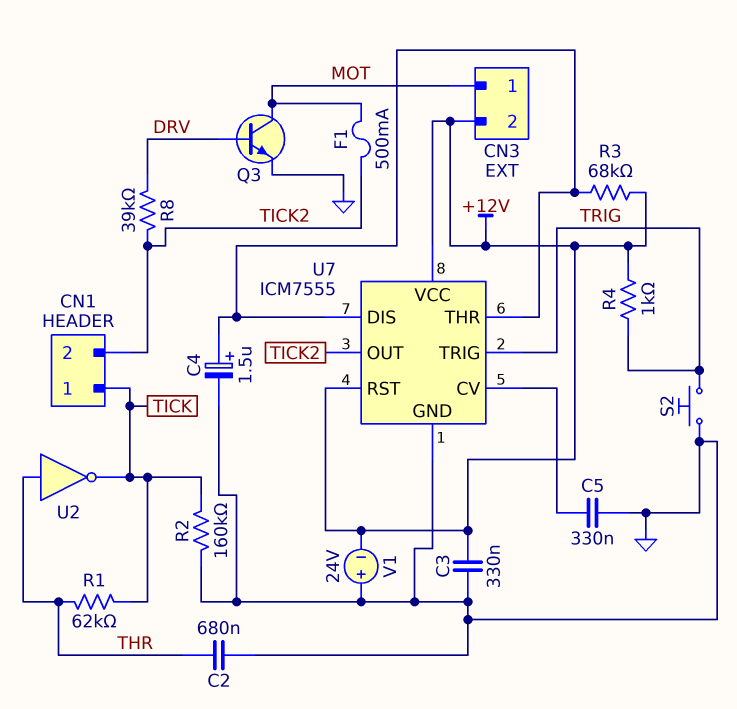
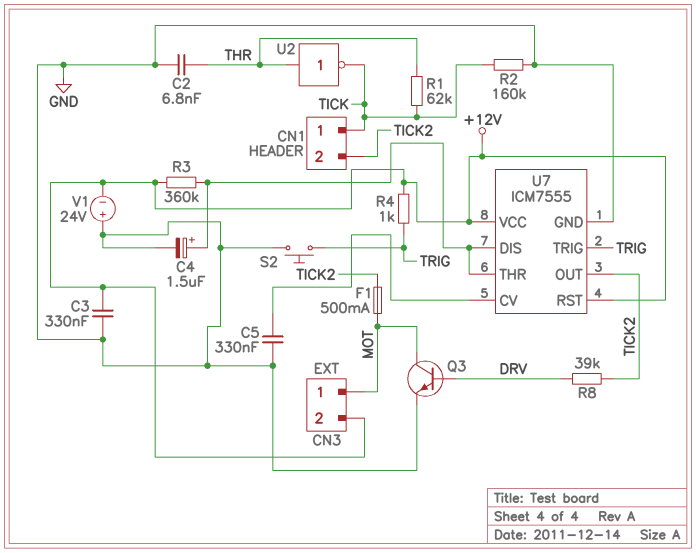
C2: 680nF (GND, THR) -> 6.8nF (GND, THR)
R3: 68k (+12V, U7/DIS) -> 360k (+12V, U7/DIS)

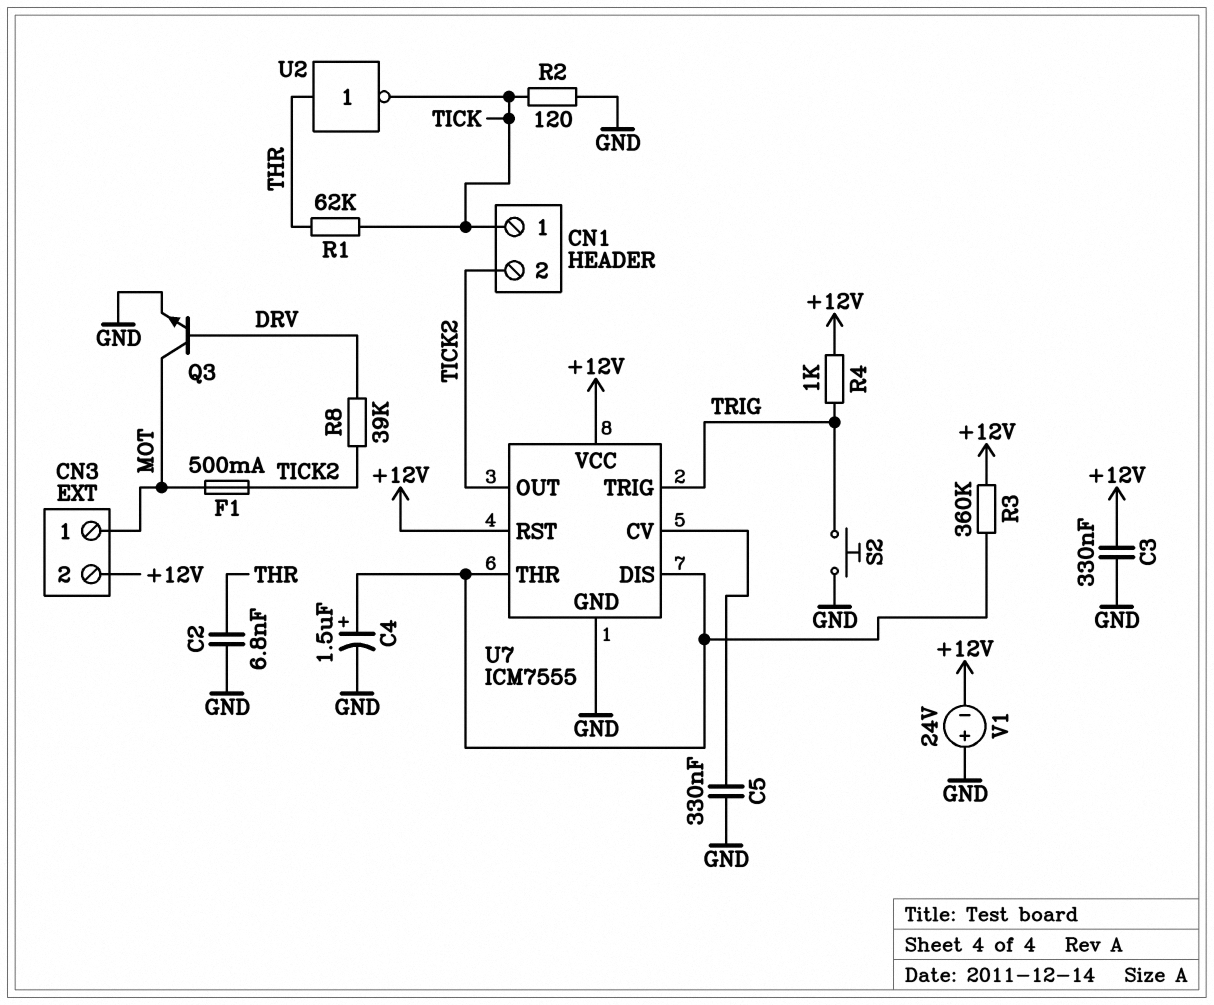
R2: 160k (GND, TICK) -> 120 (GND, TICK)

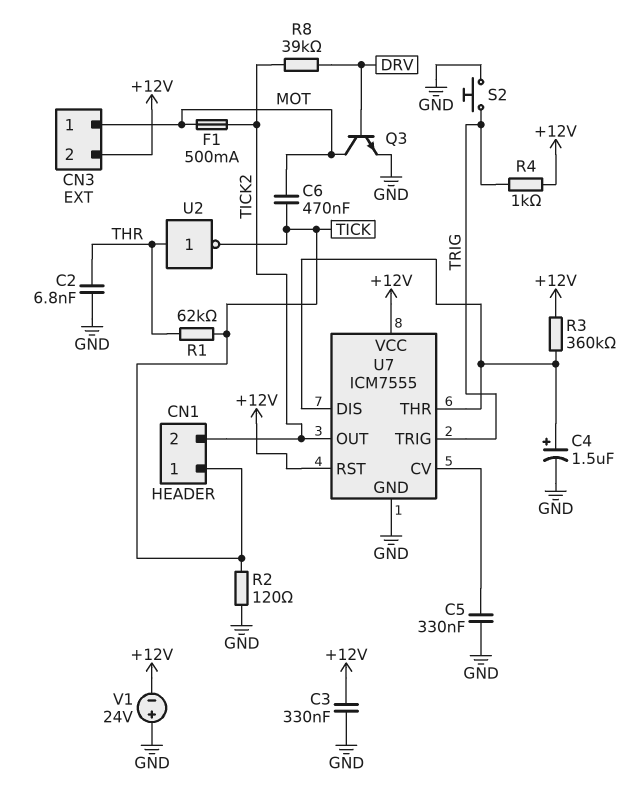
C6: none -> 470nF (MOT, TICK)

